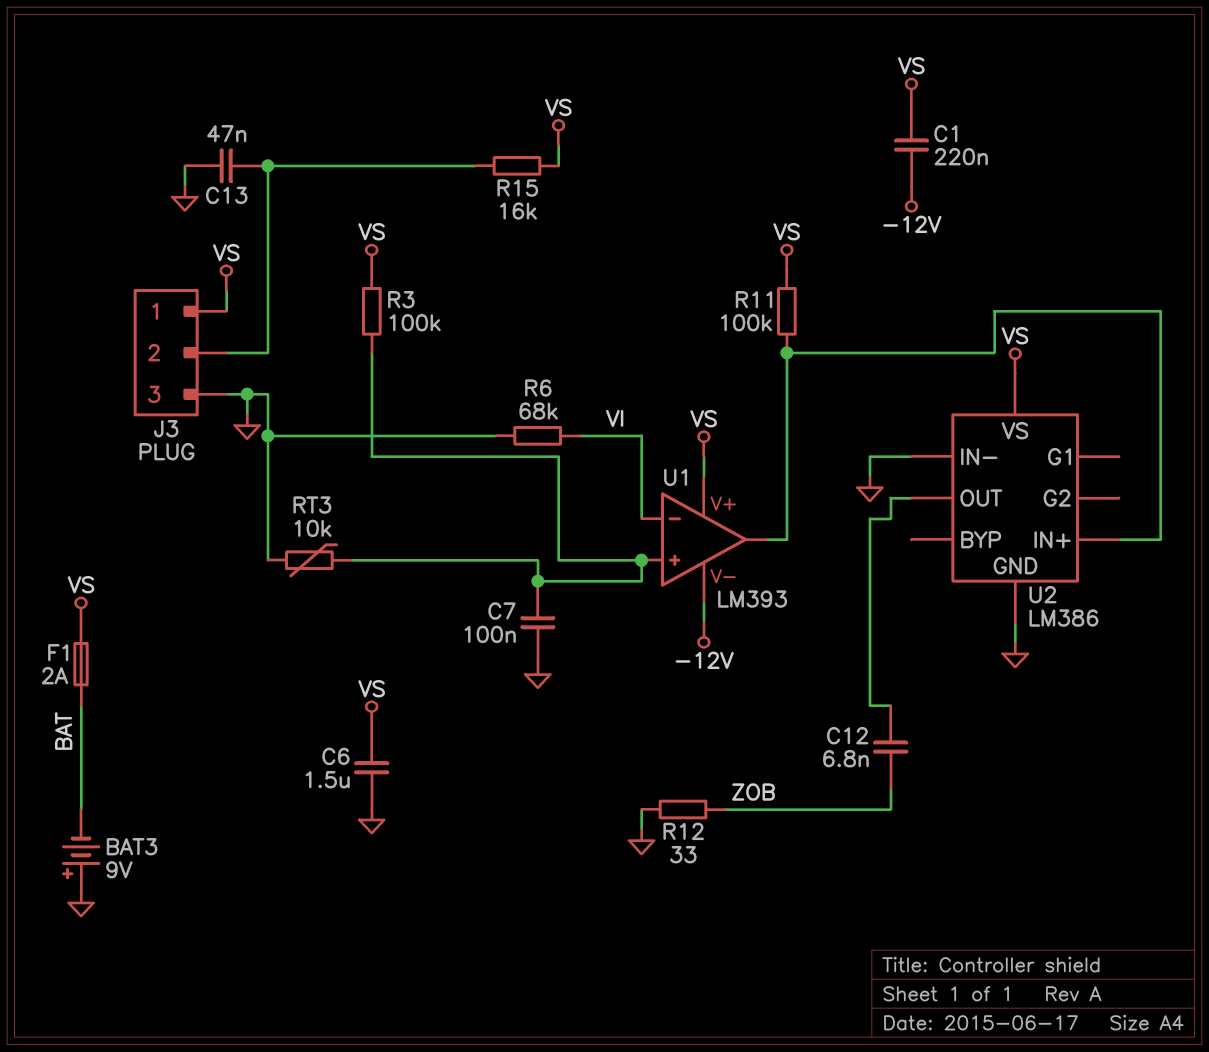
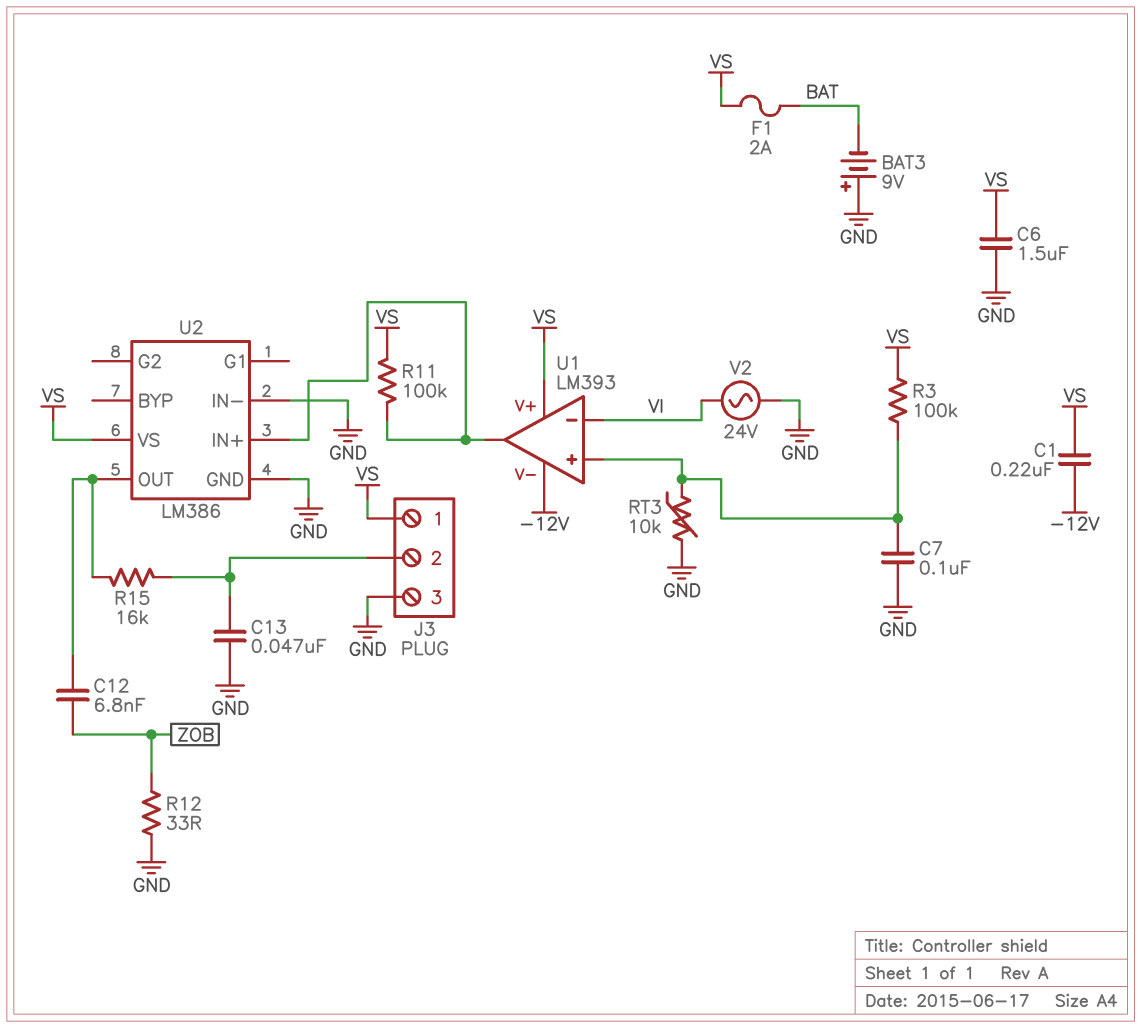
R6: 68k (GND, VI) -> none
R15: 16k (J3/2, VS) -> 16k (J3/2, U2/OUT)
V2: none -> AC 24V (GND, VI)

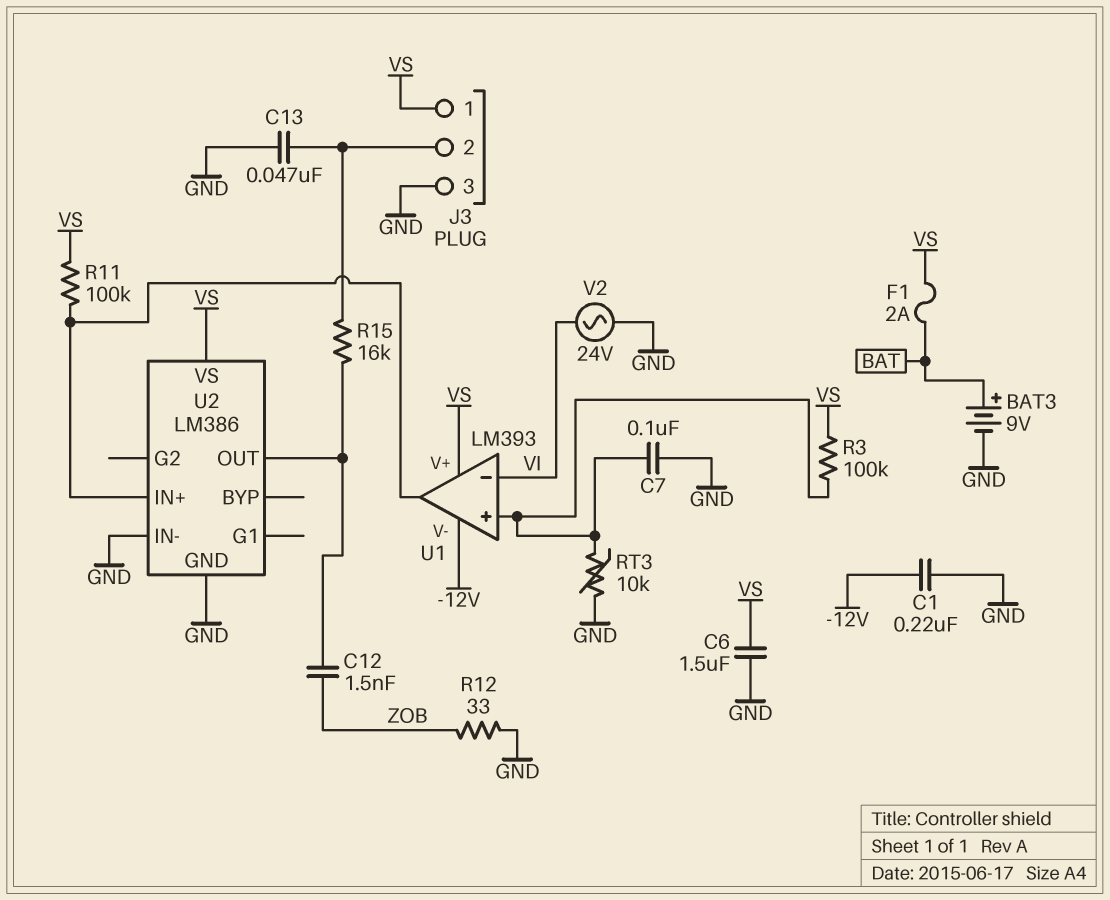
BAT3: 9V (plus GND, minus BAT) -> 9V (plus BAT, minus GND)
C1: 220nF (-12V, VS) -> 220nF (-12V, GND)
C12: 6.8nF (U2/OUT, ZOB) -> 1.5nF (U2/OUT, ZOB)

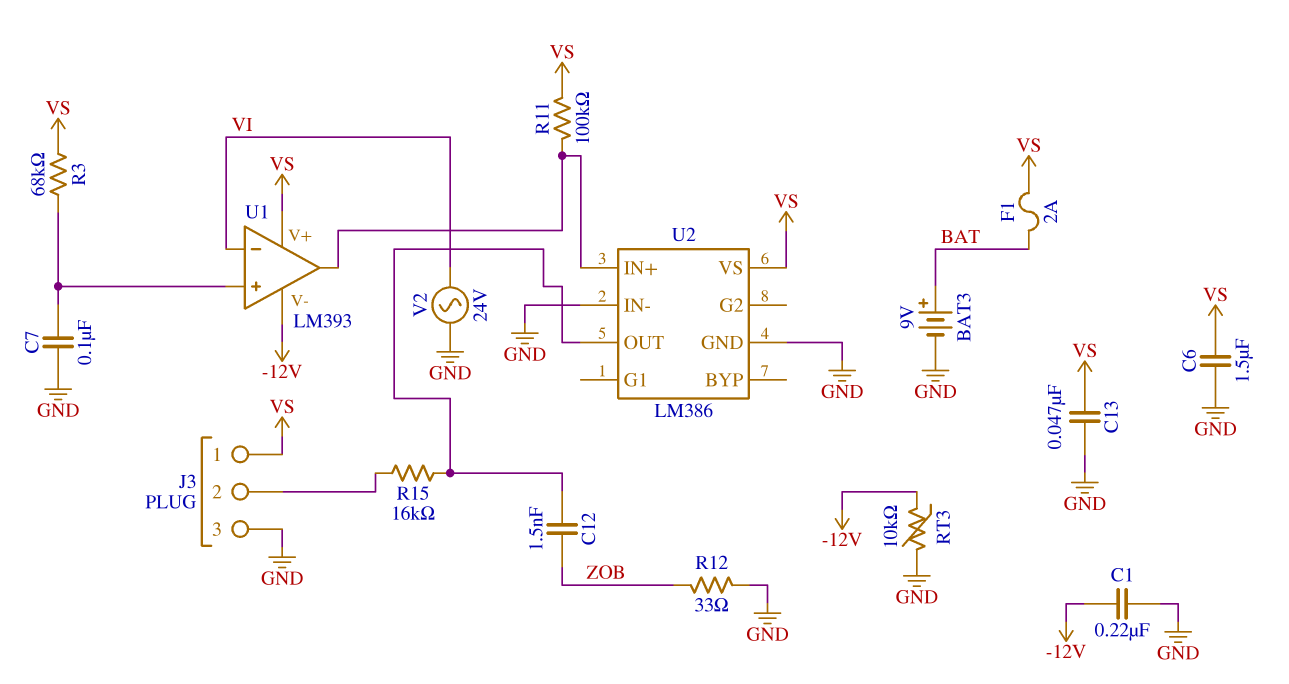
C13: 47nF (GND, J3/2) -> 47nF (GND, VS)
R3: 100k (U1/in+, VS) -> 68k (U1/in+, VS)
RT3: 10k (GND, U1/in+) -> 10k (-12V, GND)

